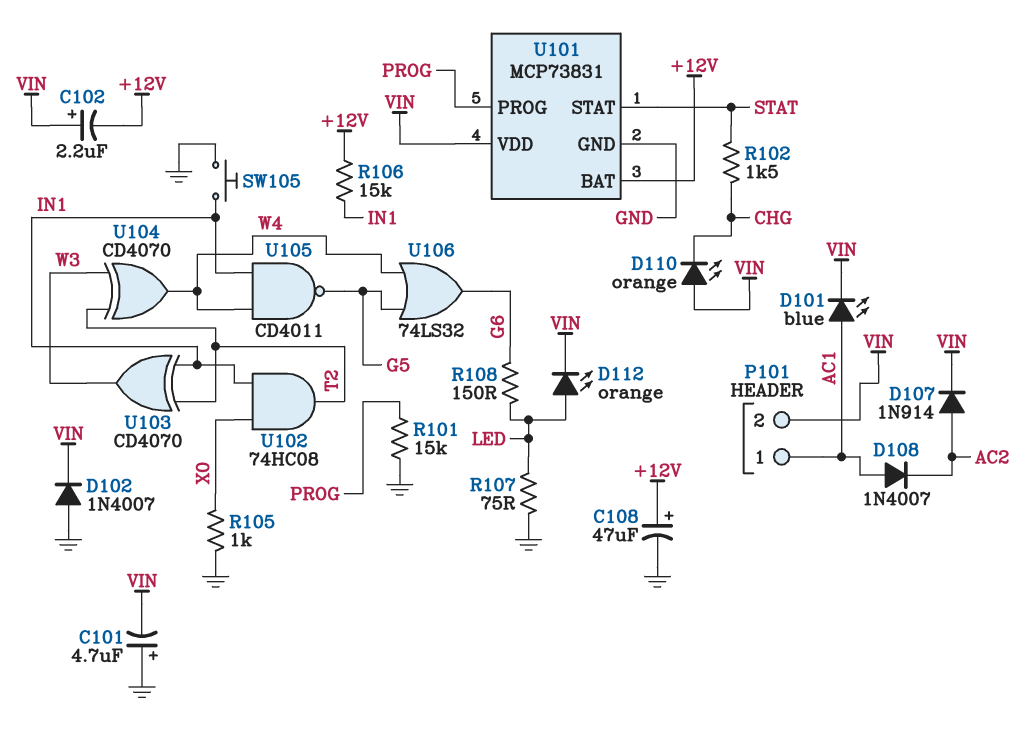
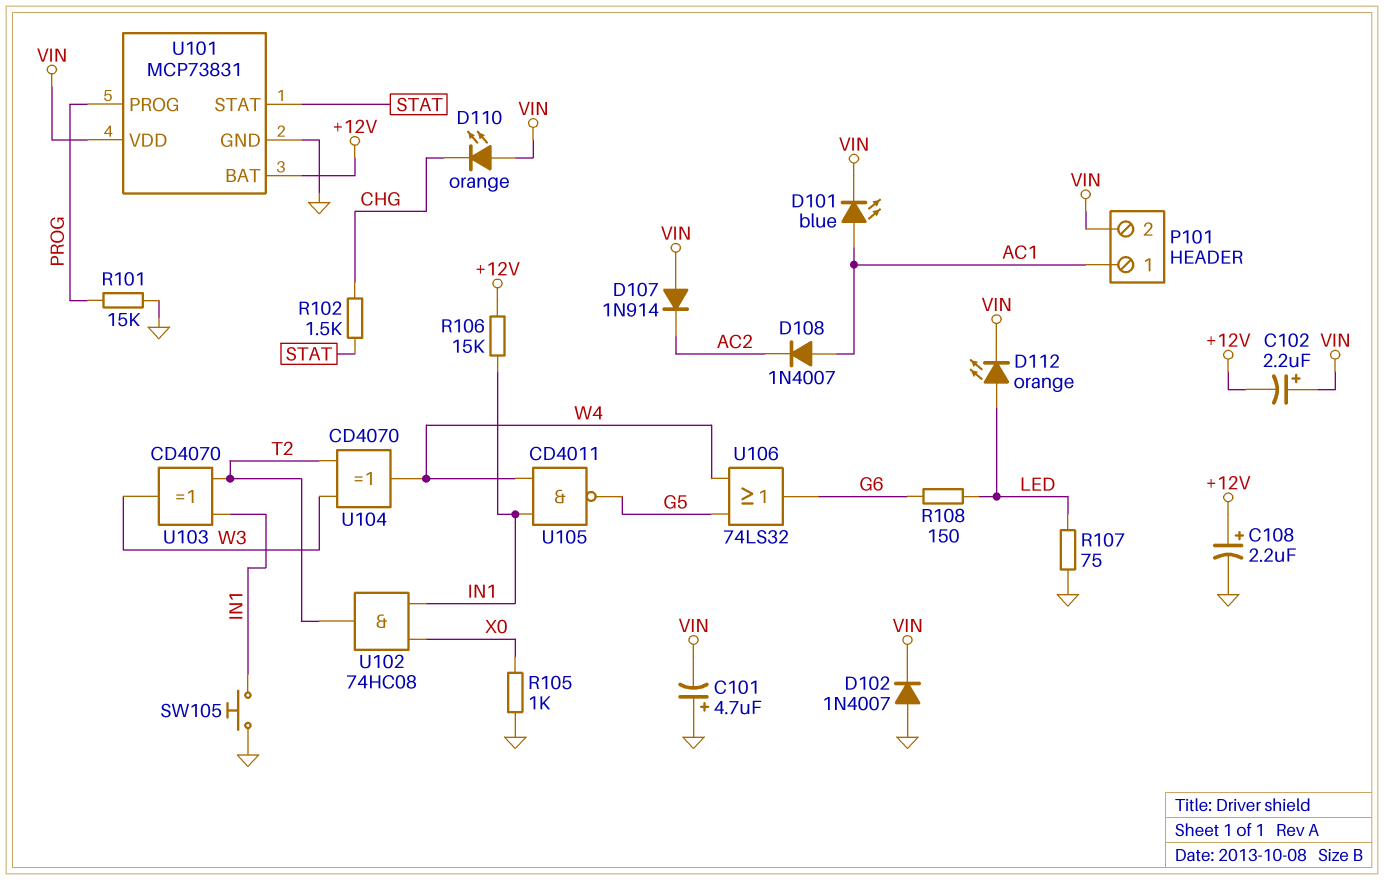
C108: 47uF (plus +12V, minus GND) -> 2.2uF (plus +12V, minus GND)
D107: diode 1N914 (A AC2, K VIN) -> diode 1N914 (A VIN, K AC2)

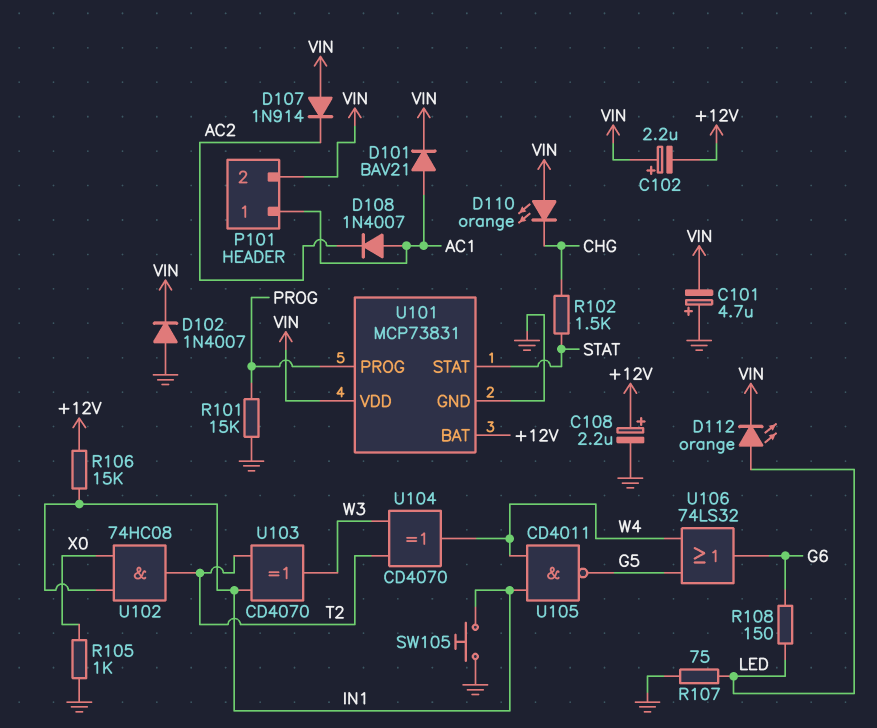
D101: LED blue (A AC1, K VIN) -> diode BAV21 (A AC1, K VIN)

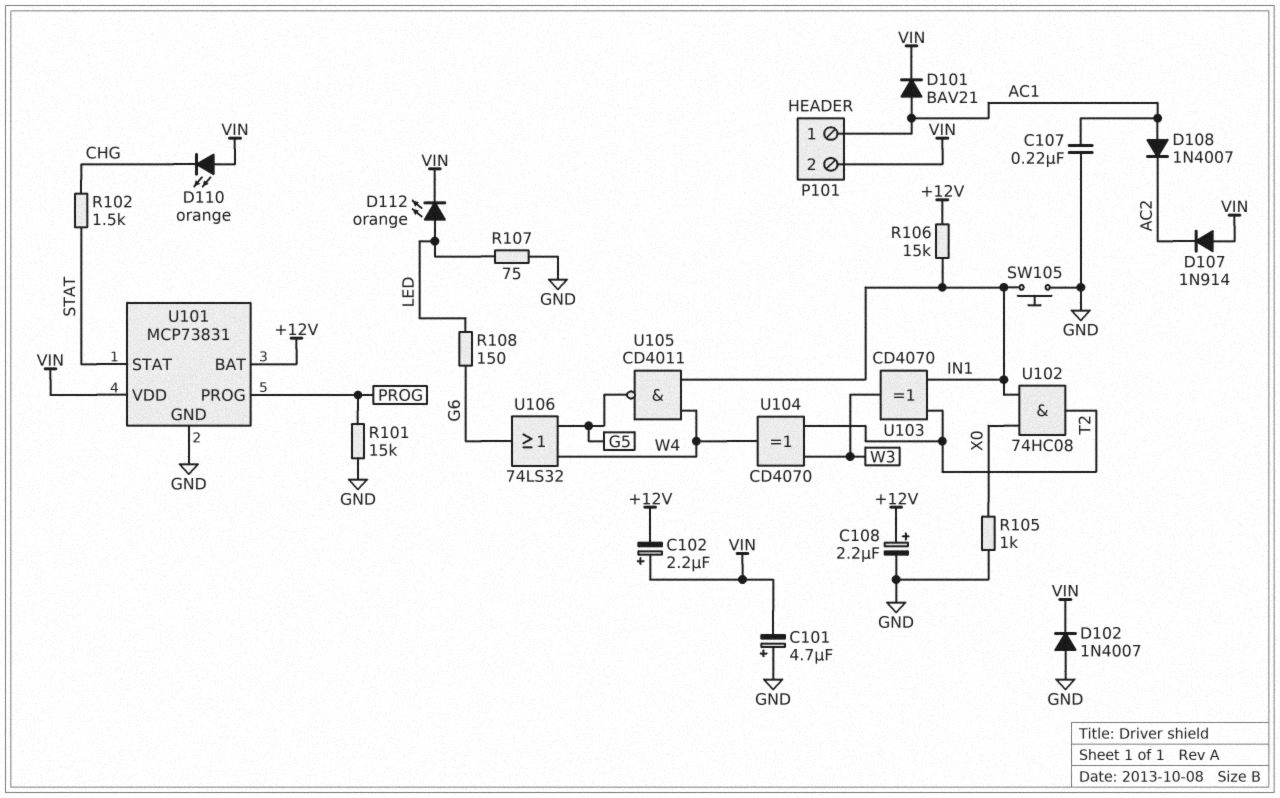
C107: none -> 220nF (AC1, GND)

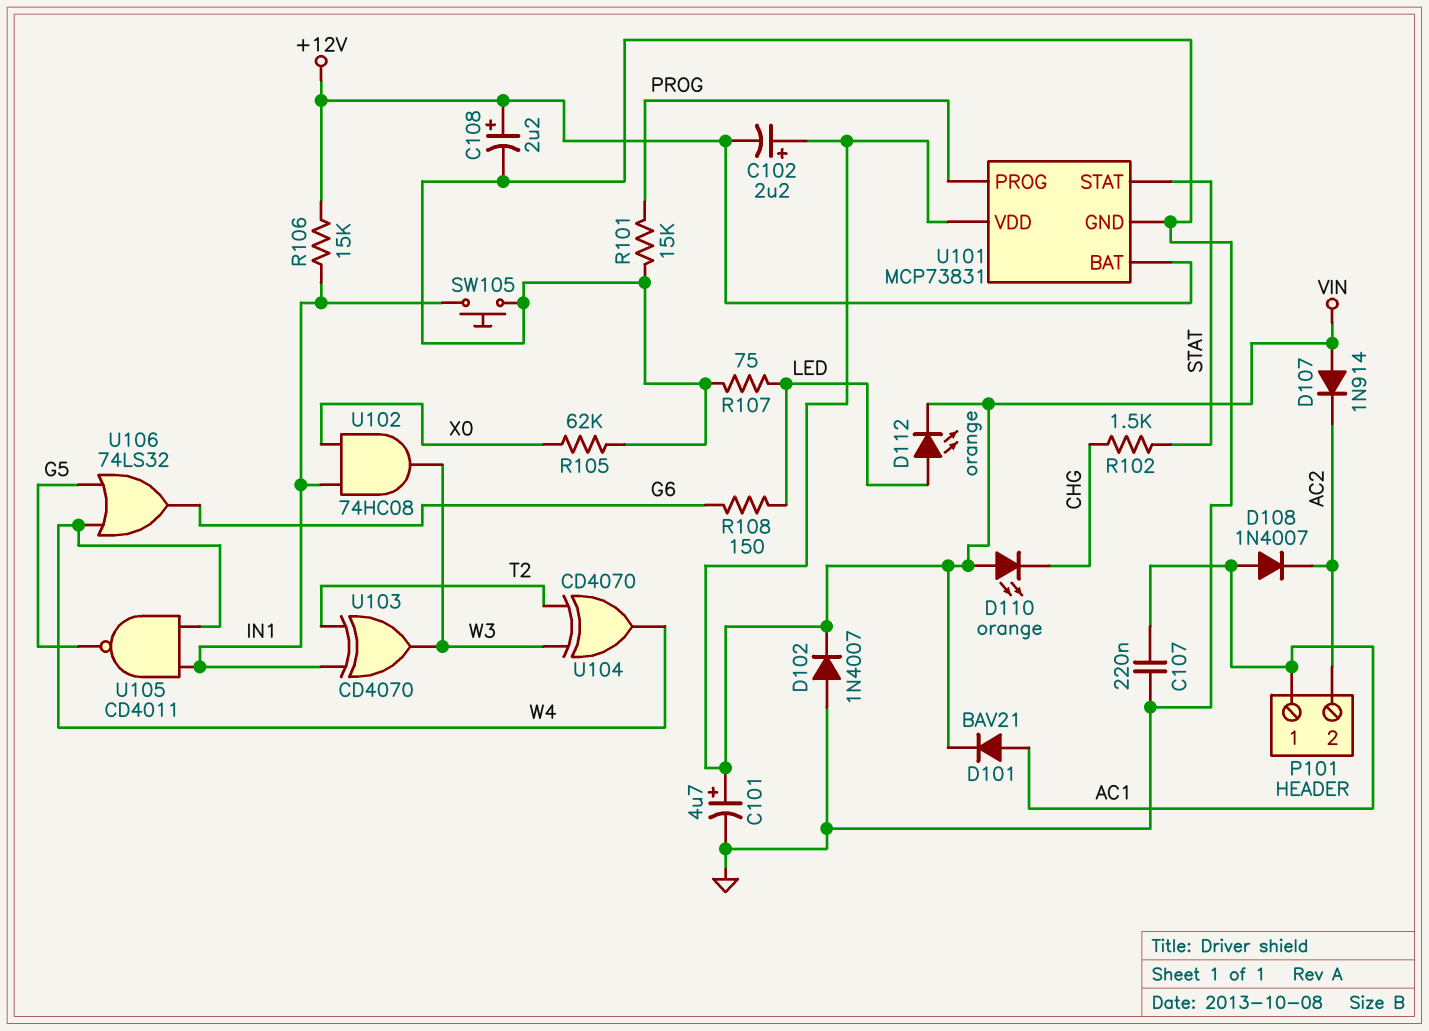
C101: 4.7uF (plus GND, minus VIN) -> 4.7uF (plus VIN, minus GND)
P101 pin 2: VIN -> AC2
R105: 1k (GND, X0) -> 62k (GND, X0)
U102: AND 74HC08 (in IN1, in X0, out T2) -> AND 74HC08 (in IN1, in X0, out W3)

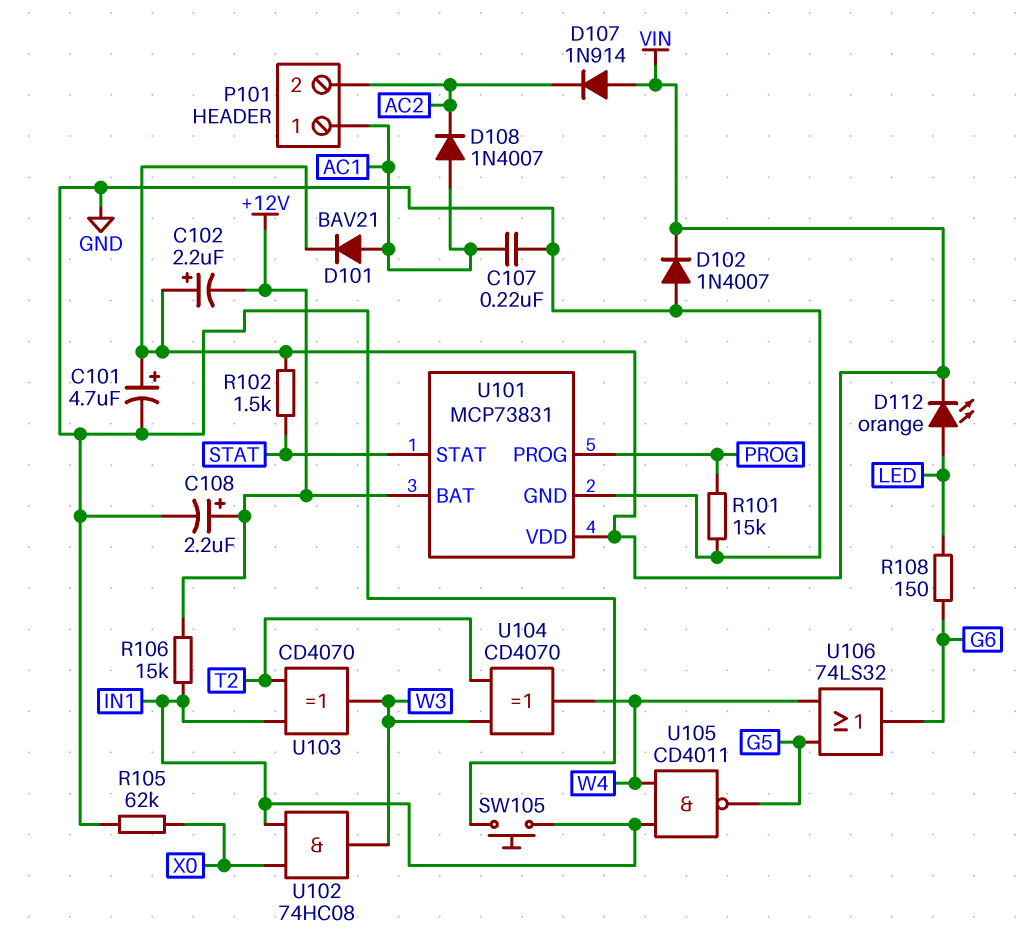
D110: LED orange (A VIN, K CHG) -> none
R102: 1.5k (CHG, STAT) -> 1.5k (STAT, VIN)
R107: 75 (GND, LED) -> none

